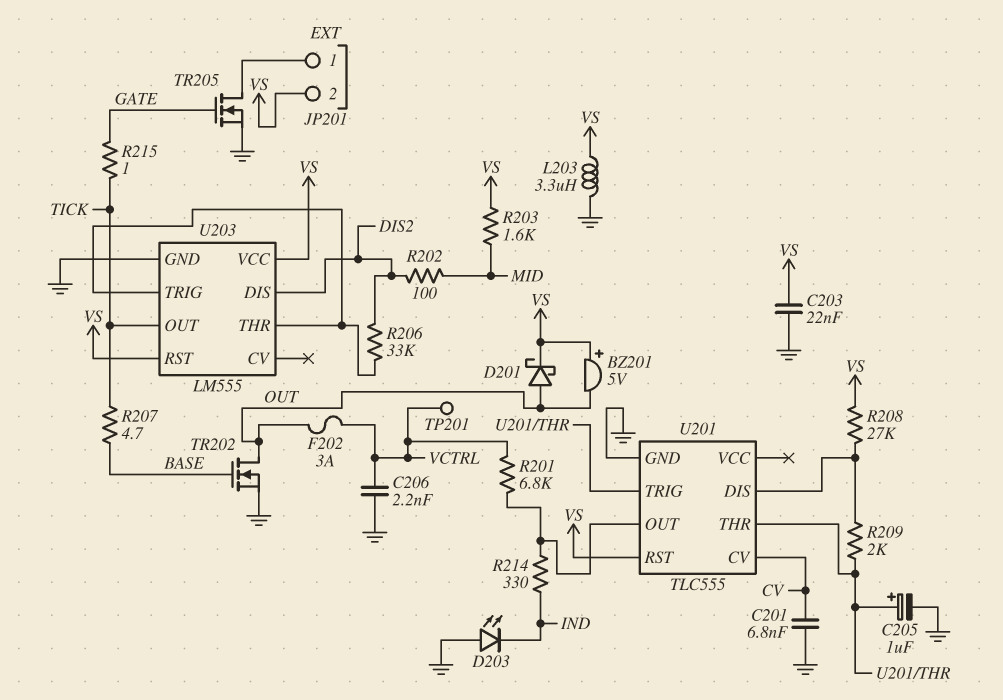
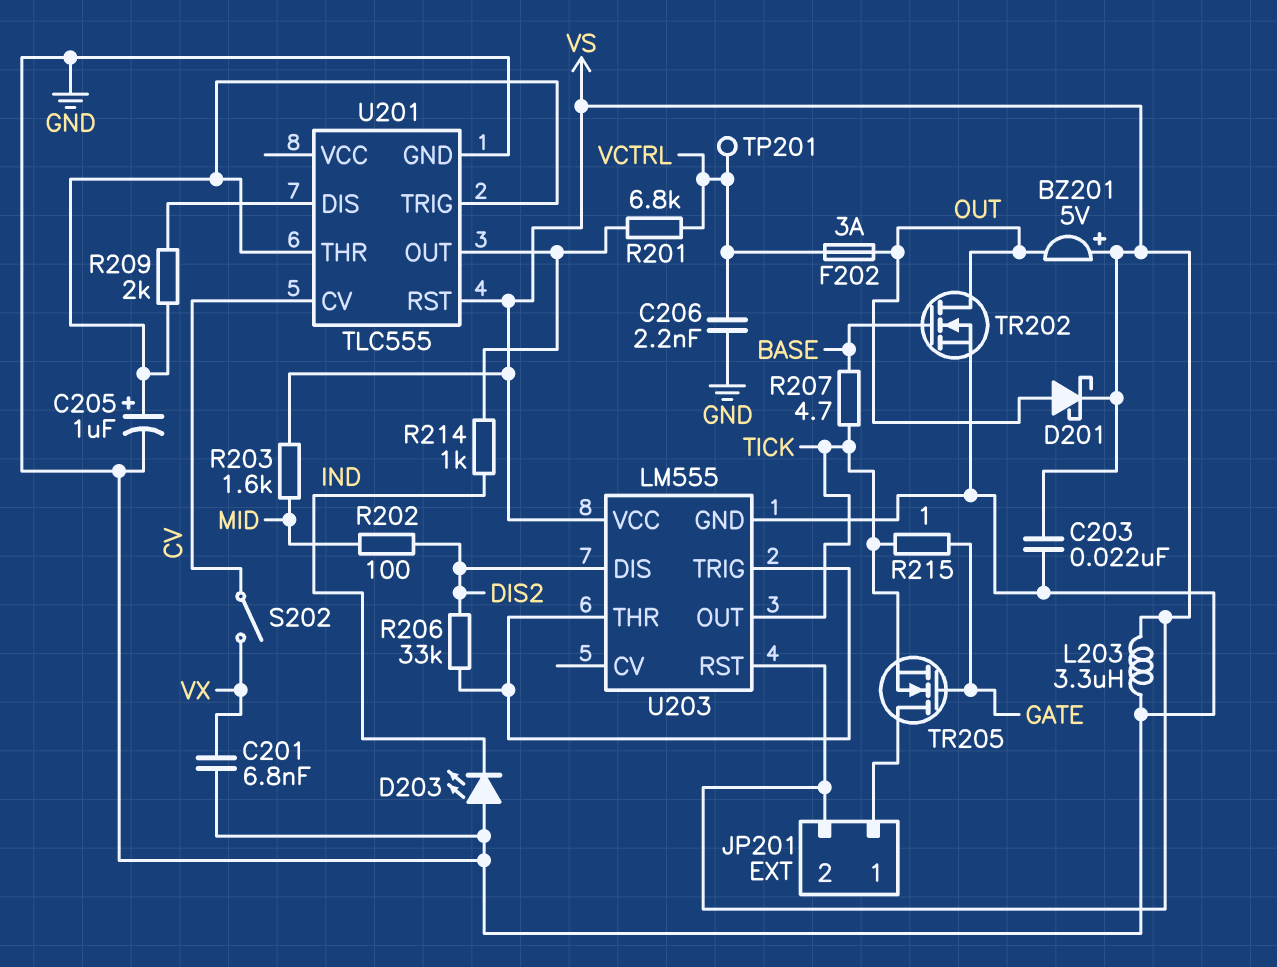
C201: 6.8nF (CV, GND) -> 6.8nF (GND, VX)
R208: 27k (U201/DIS, VS) -> none
R214: 330 (IND, U201/OUT) -> 1k (IND, U201/OUT)
S202: none -> switch (CV, VX)
TR205: NMOS (G GATE, D JP201/1, S GND) -> NMOS (G GATE, D JP201/1, S TICK)

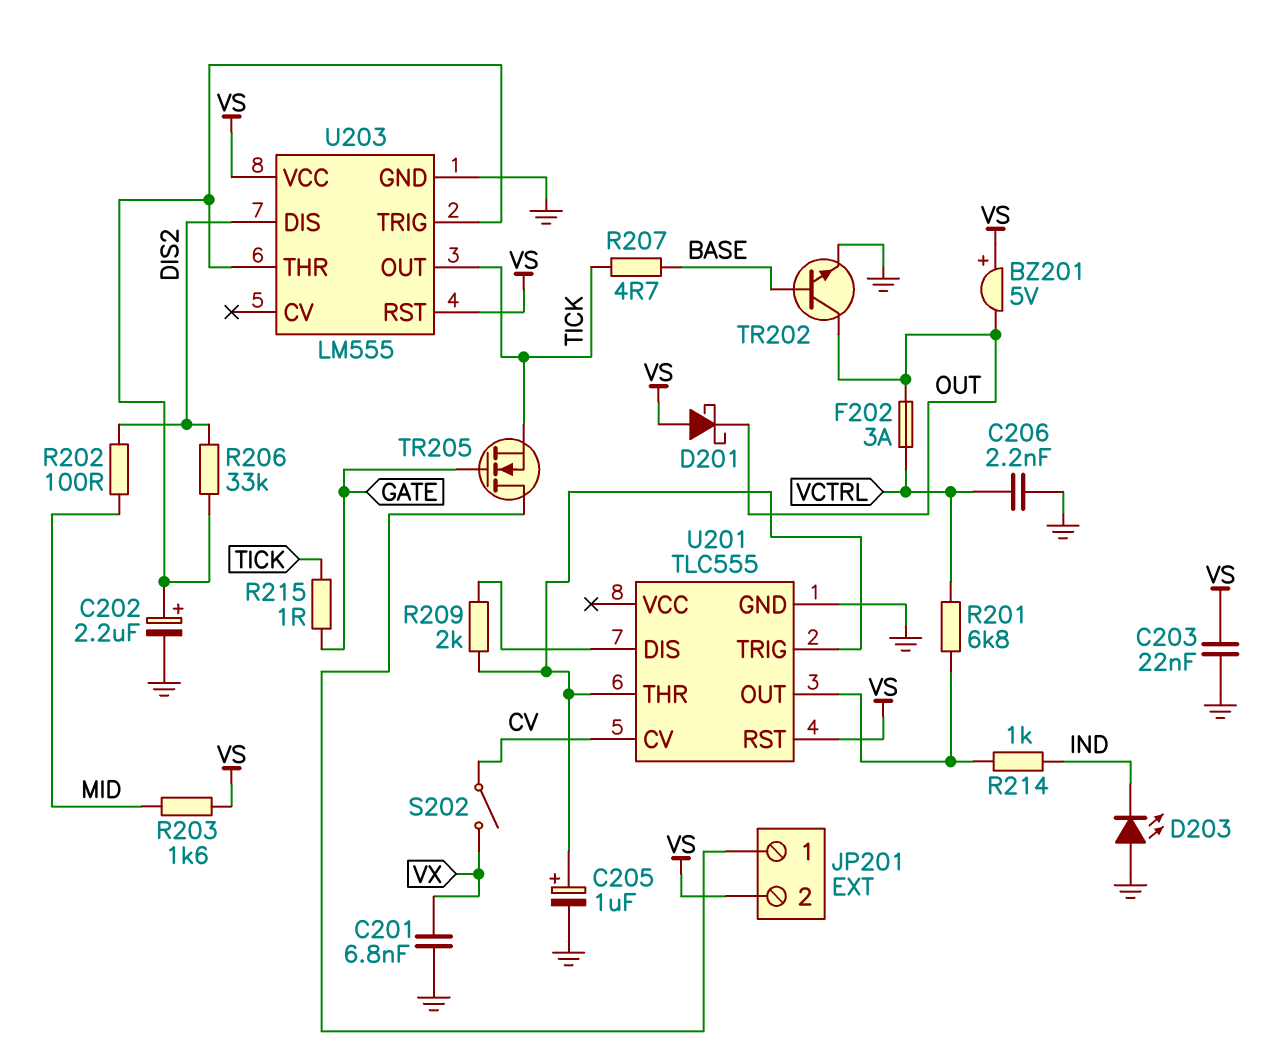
C202: none -> 2.2uF (plus U203/THR, minus GND)
D201: schottky (A OUT, K VS) -> schottky (A VS, K OUT)
L203: 3.3uH (GND, VS) -> none
TP201: test point (VCTRL) -> none
TR202: NMOS (G BASE, D OUT, S GND) -> NPN (B BASE, C OUT, E GND)

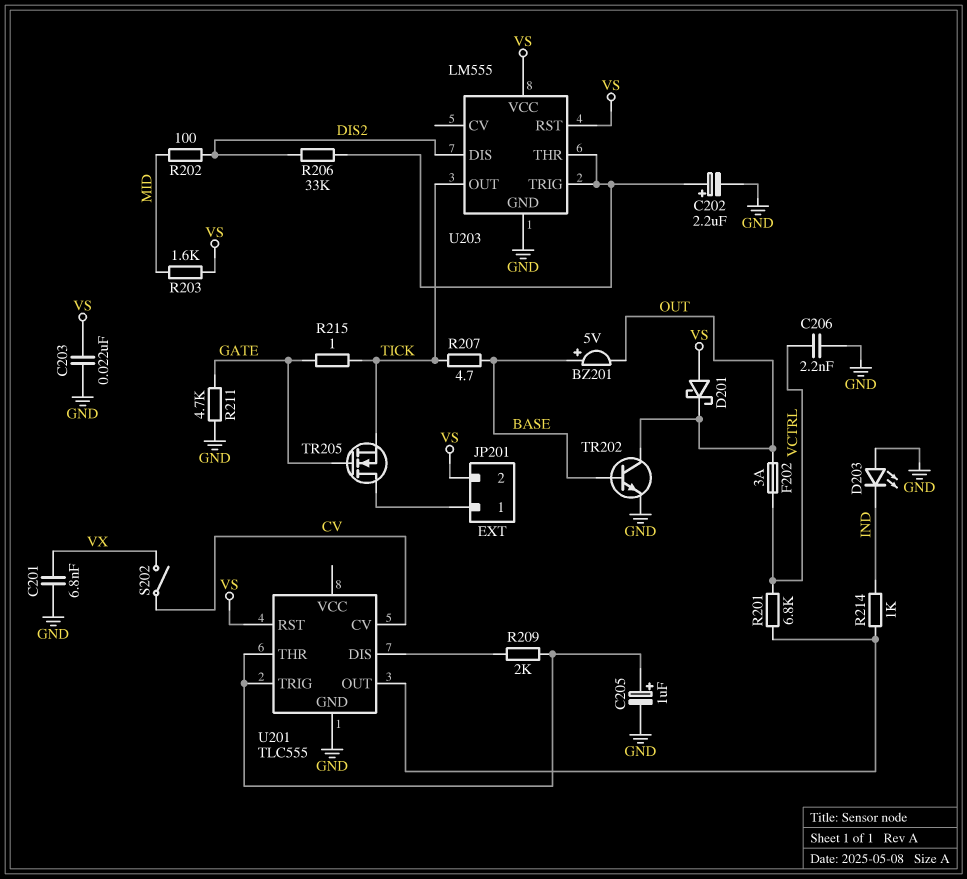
BZ201: buzzer 5V (plus VS, minus OUT) -> buzzer 5V (plus BASE, minus OUT)
R211: none -> 4.7k (GATE, GND)

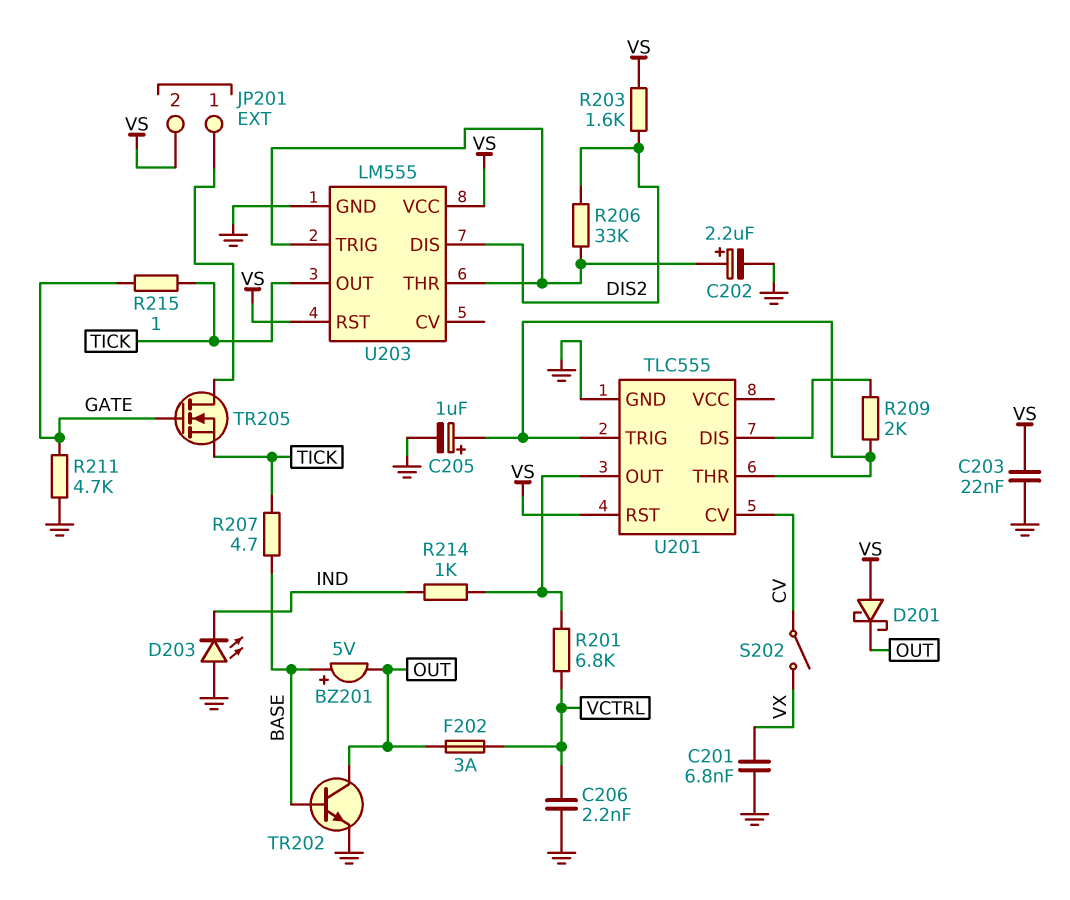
R202: 100 (DIS2, MID) -> none
R203: 1.6k (MID, VS) -> 1.6k (DIS2, VS)

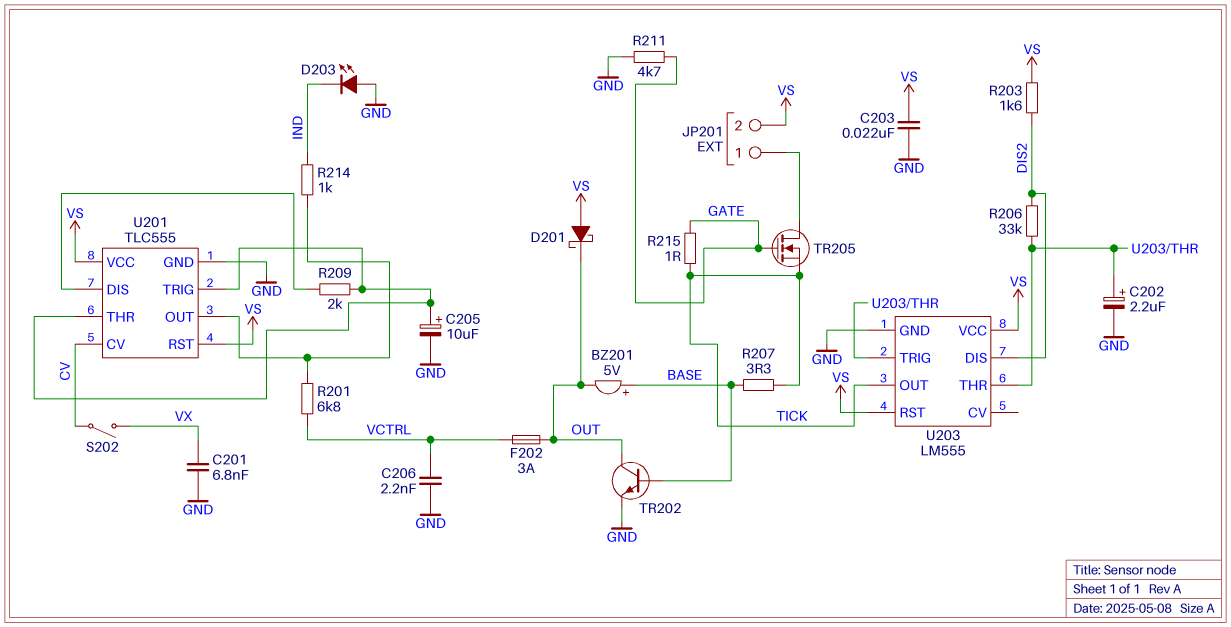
C205: 1uF (plus U201/THR, minus GND) -> 10uF (plus U201/THR, minus GND)
R207: 4.7 (BASE, TICK) -> 3.3 (BASE, TICK)
U201 pin VCC: none -> VS

